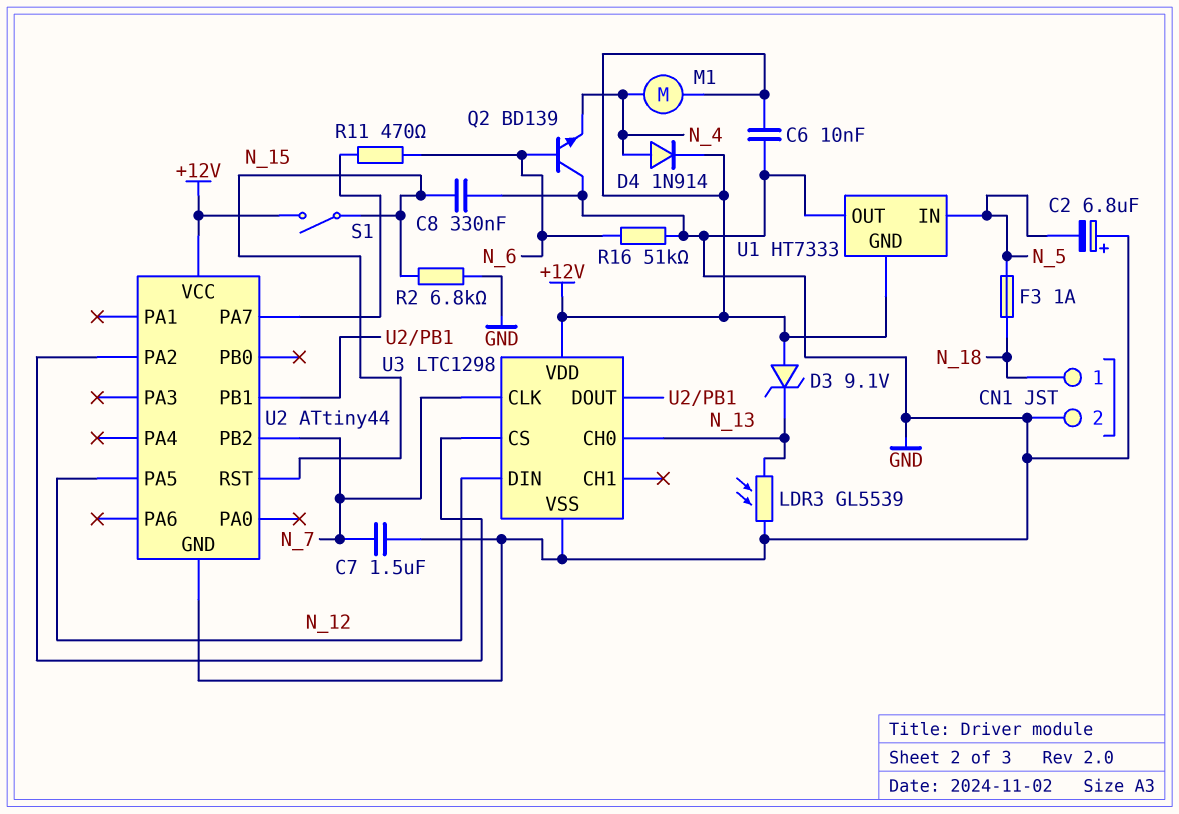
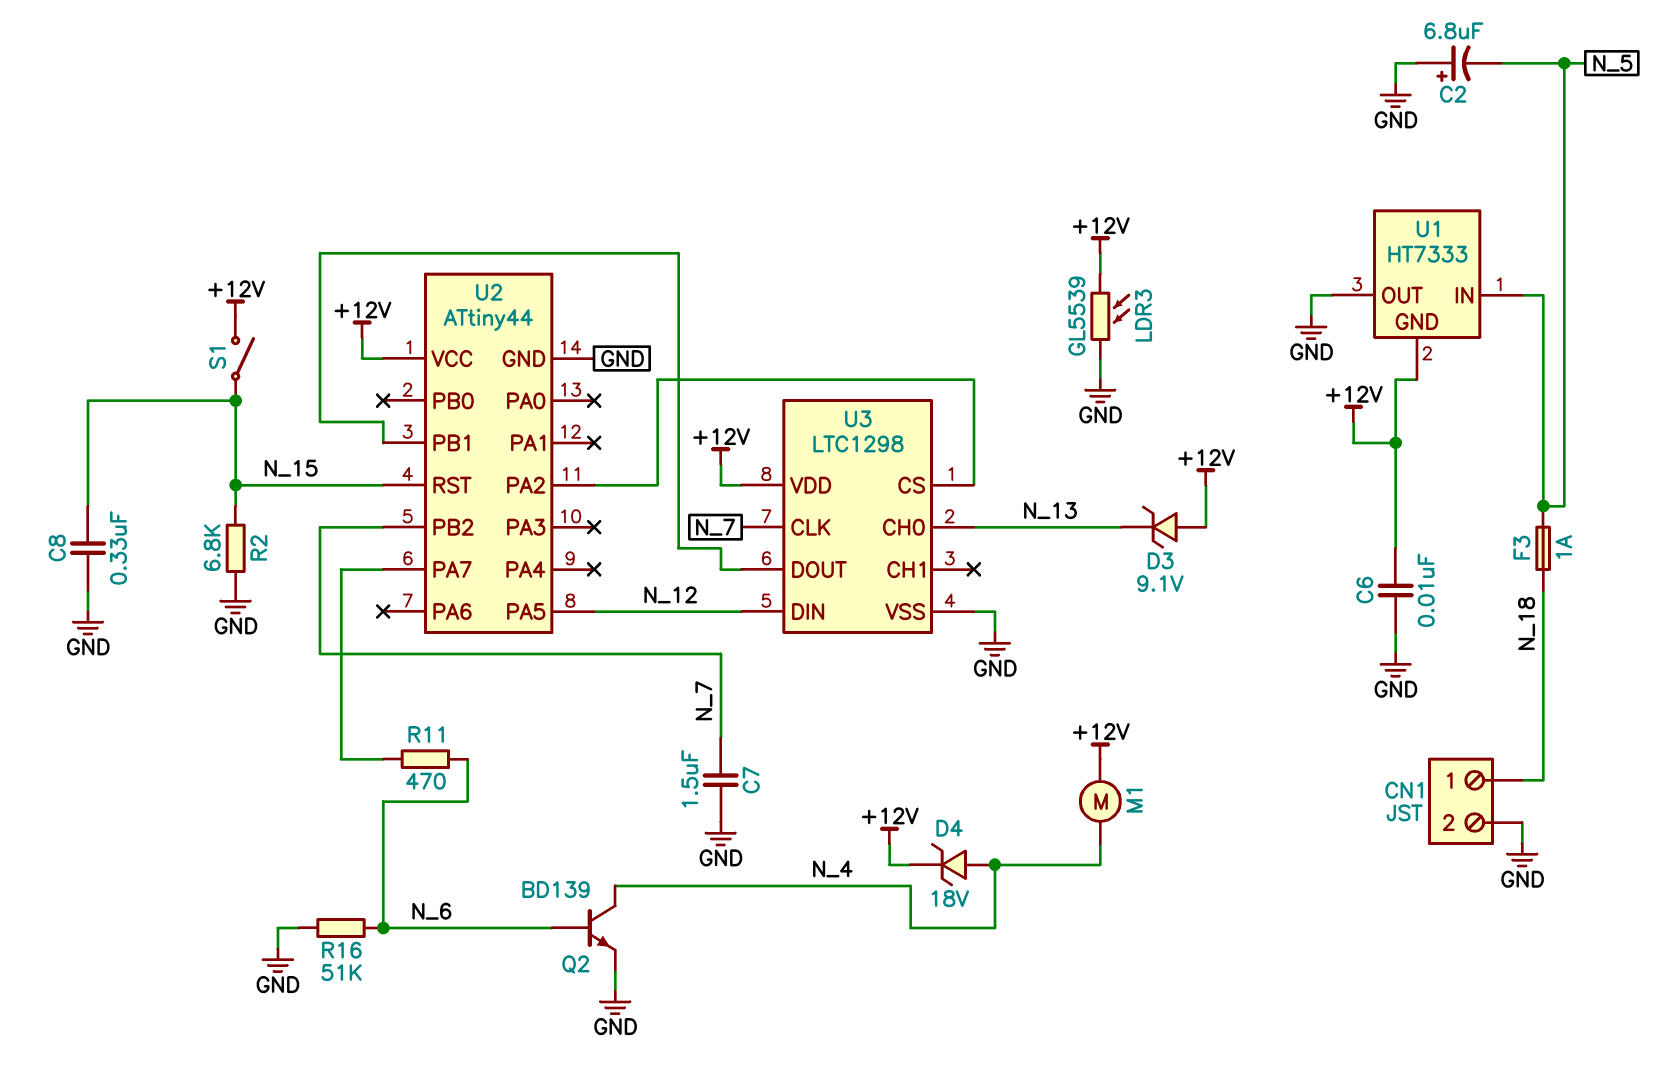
D4: diode 1N914 (A N_4, K +12V) -> zener 18V (A N_4, K +12V)
LDR3: GL5539 (GND, N_13) -> GL5539 (+12V, GND)
Q2: NPN BD139 (B N_6, C GND, E N_4) -> NPN BD139 (B N_6, C N_4, E GND)

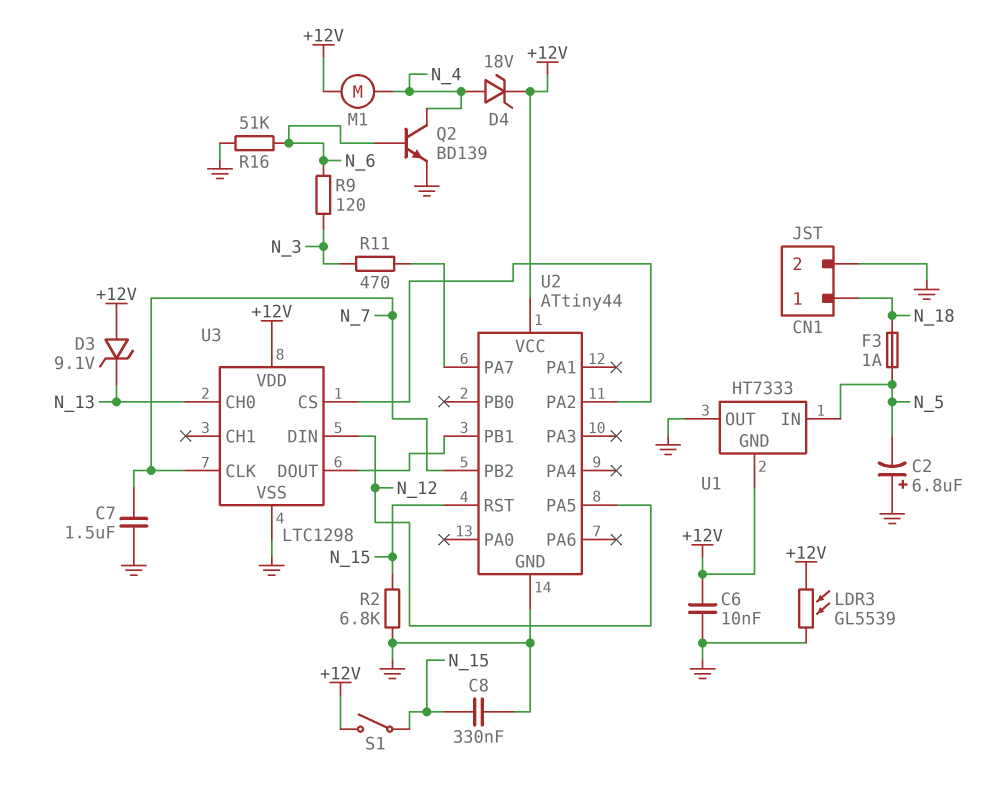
R9: none -> 120 (N_3, N_6)
R11: 470 (N_6, U2/PA7) -> 470 (N_3, U2/PA7)

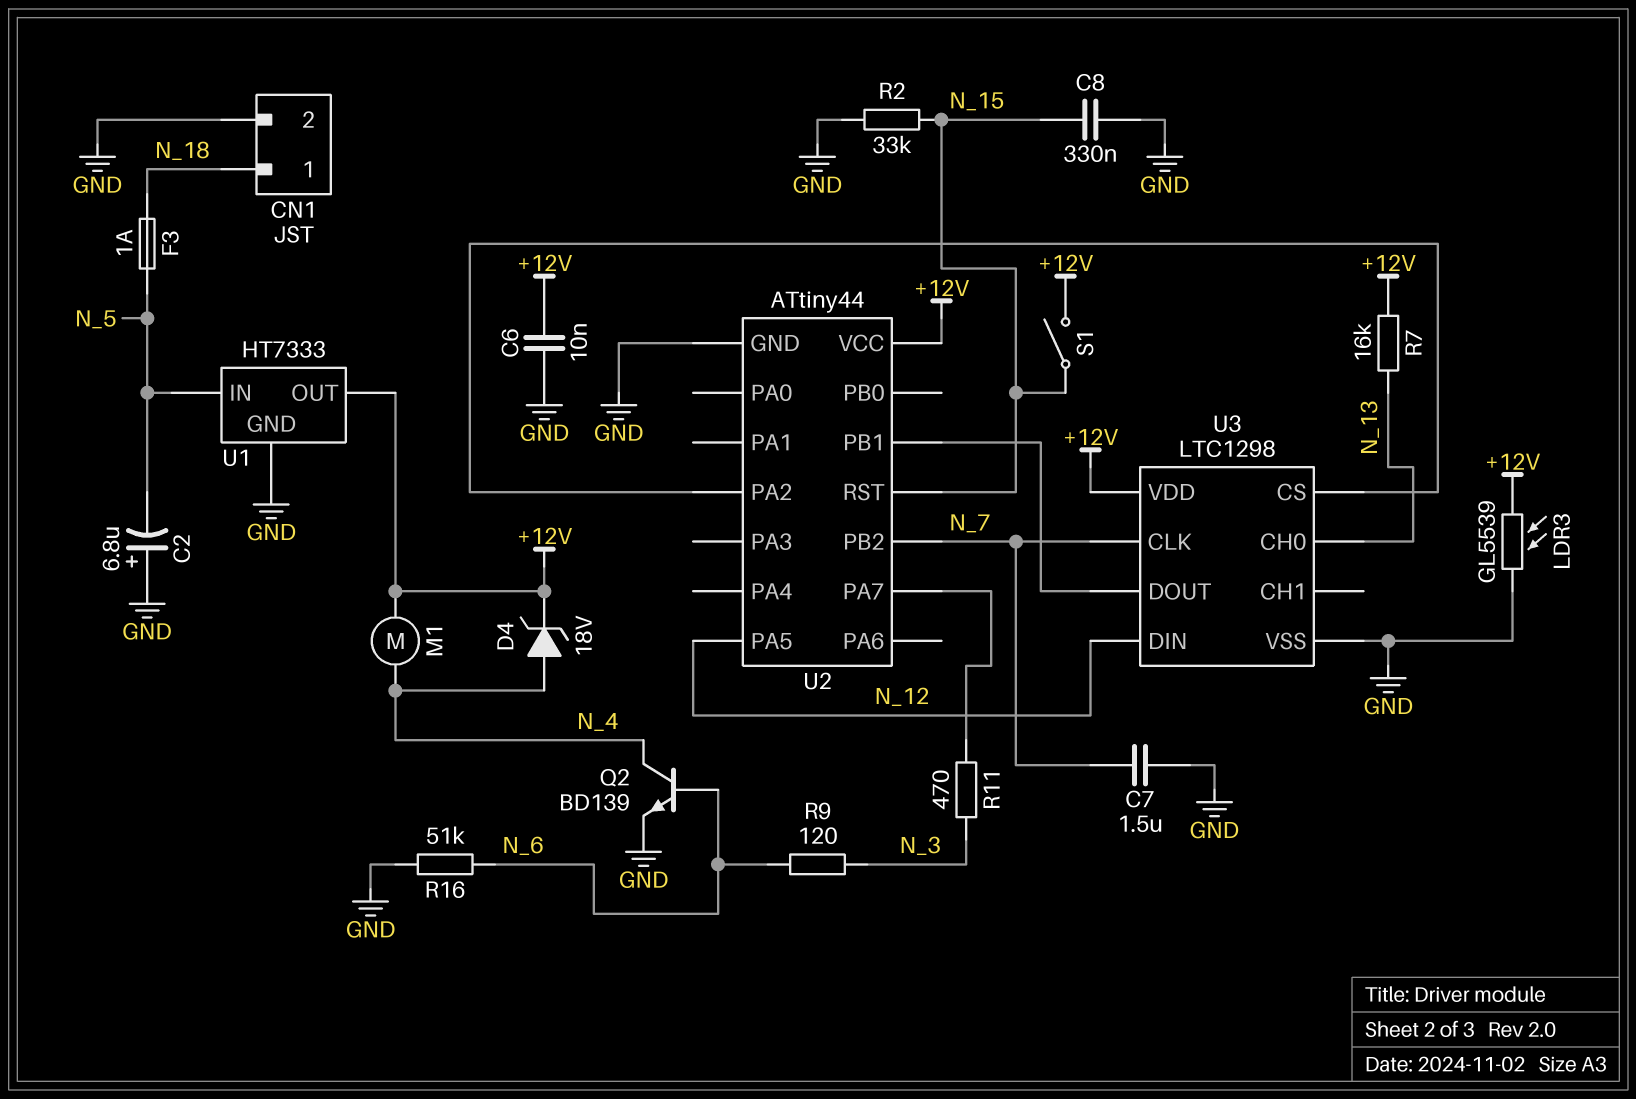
D3: zener 9.1V (A +12V, K N_13) -> none
R2: 6.8k (GND, N_15) -> 33k (GND, N_15)
R7: none -> 16k (+12V, N_13)
U1 pin GND: +12V -> GND
U1 pin OUT: GND -> +12V

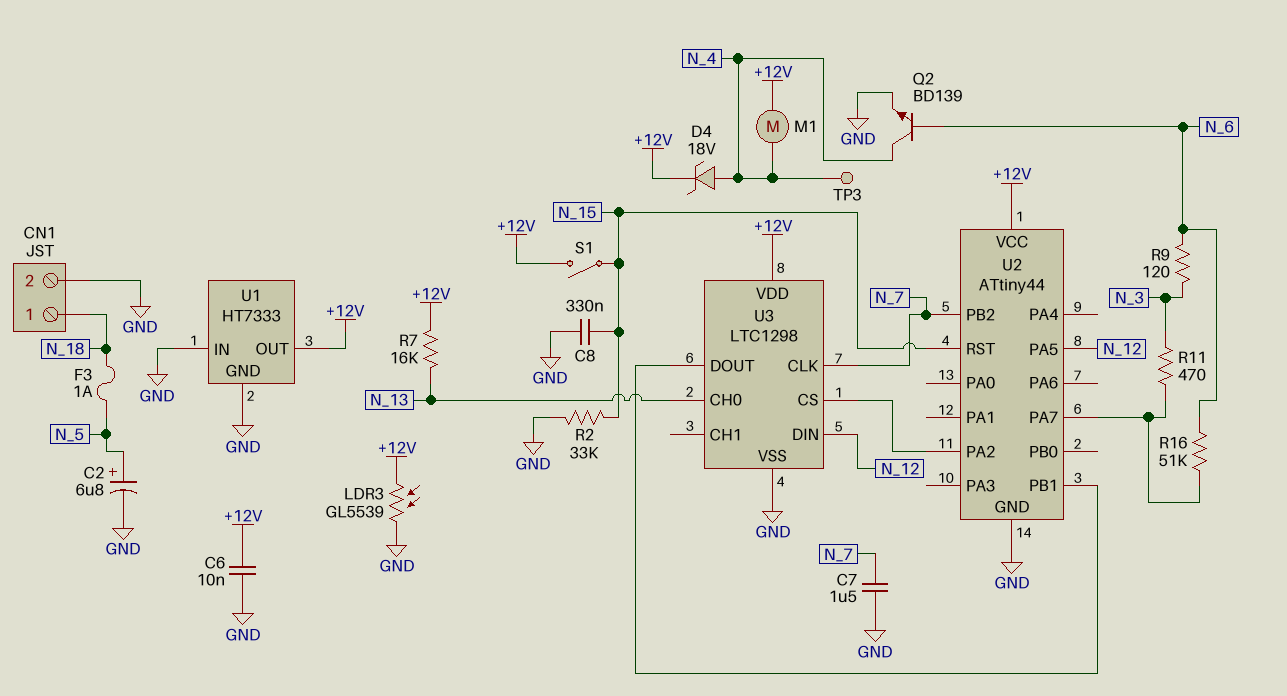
C2: 6.8uF (plus GND, minus N_5) -> 6.8uF (plus N_5, minus GND)
R16: 51k (GND, N_6) -> 51k (N_6, U2/PA7)
TP3: none -> test point (N_4)
U1 pin IN: N_5 -> GND

